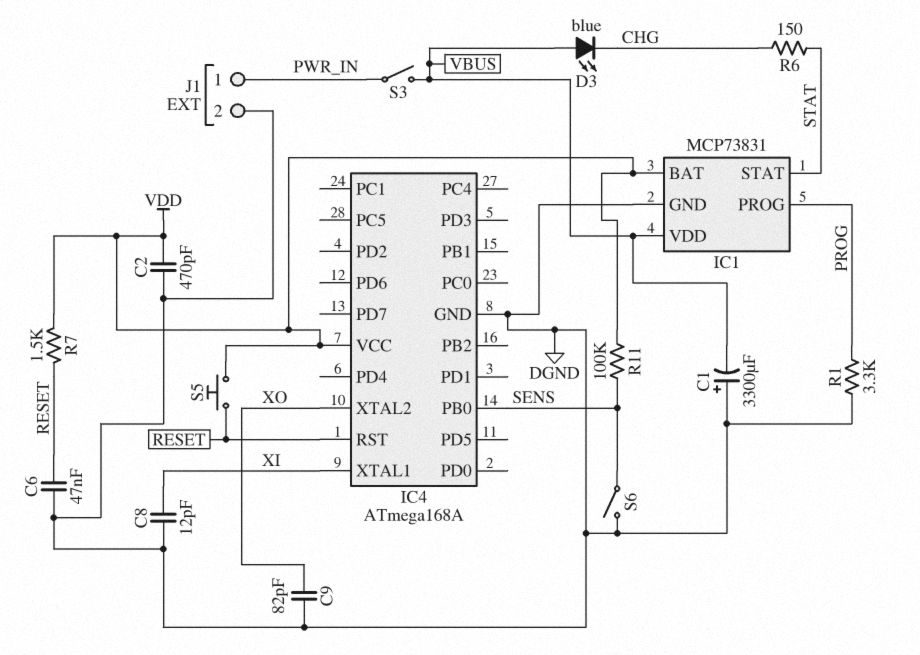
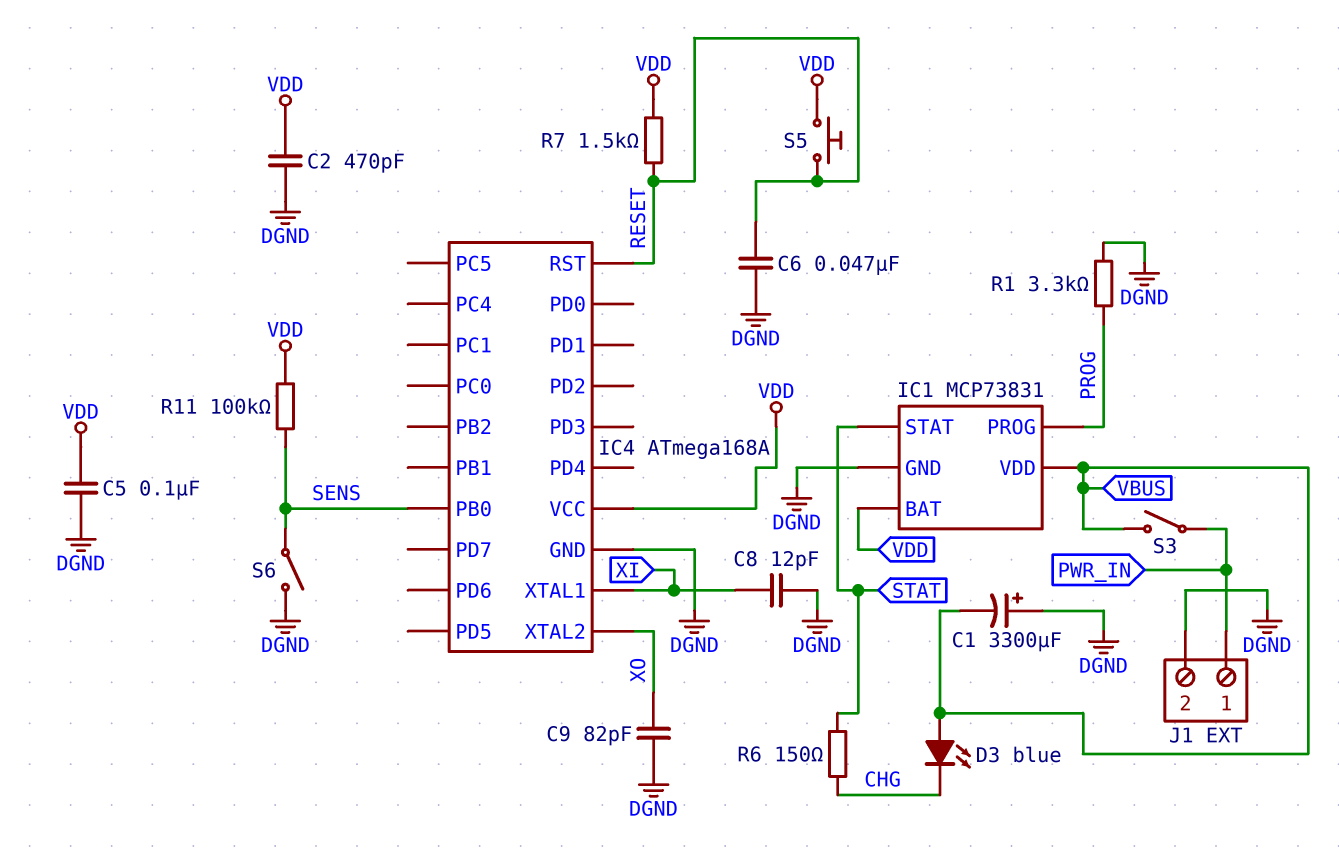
C5: none -> 100nF (DGND, VDD)

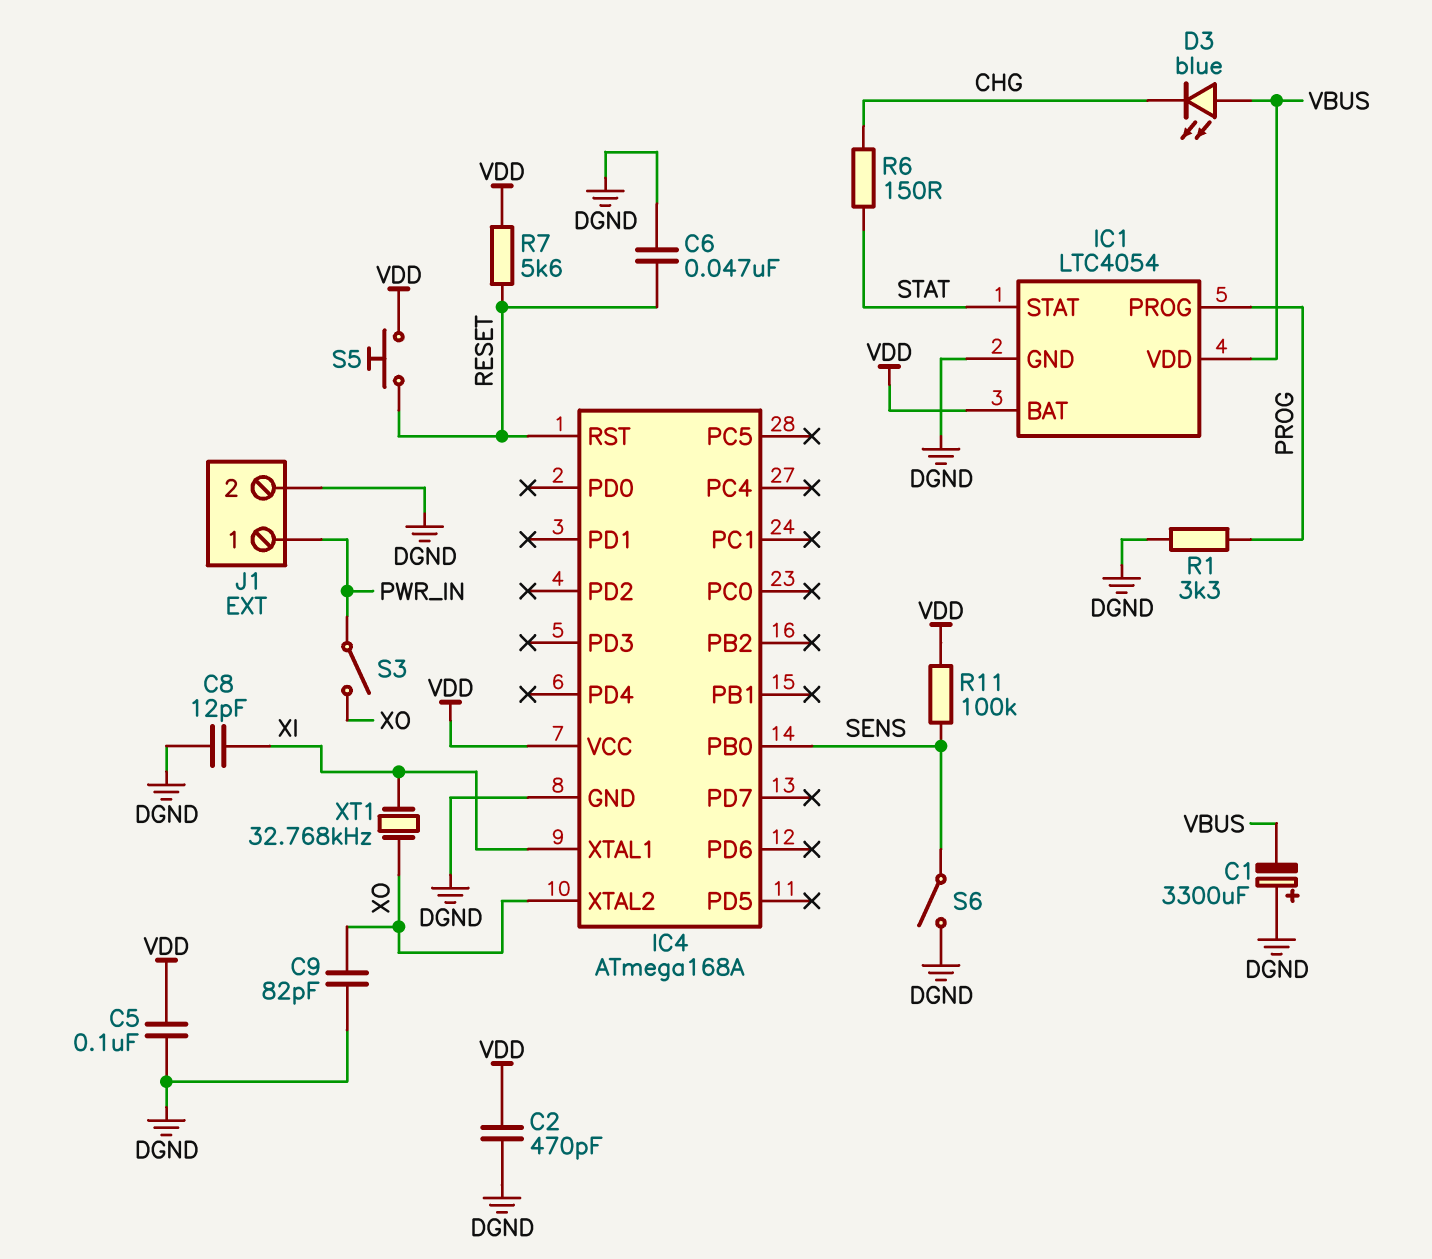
IC1: MCP73831 -> LTC4054
R7: 1.5k (RESET, VDD) -> 5.6k (RESET, VDD)
S3: switch (PWR_IN, VBUS) -> switch (PWR_IN, XO)
XT1: none -> 32.768kHz (XI, XO)

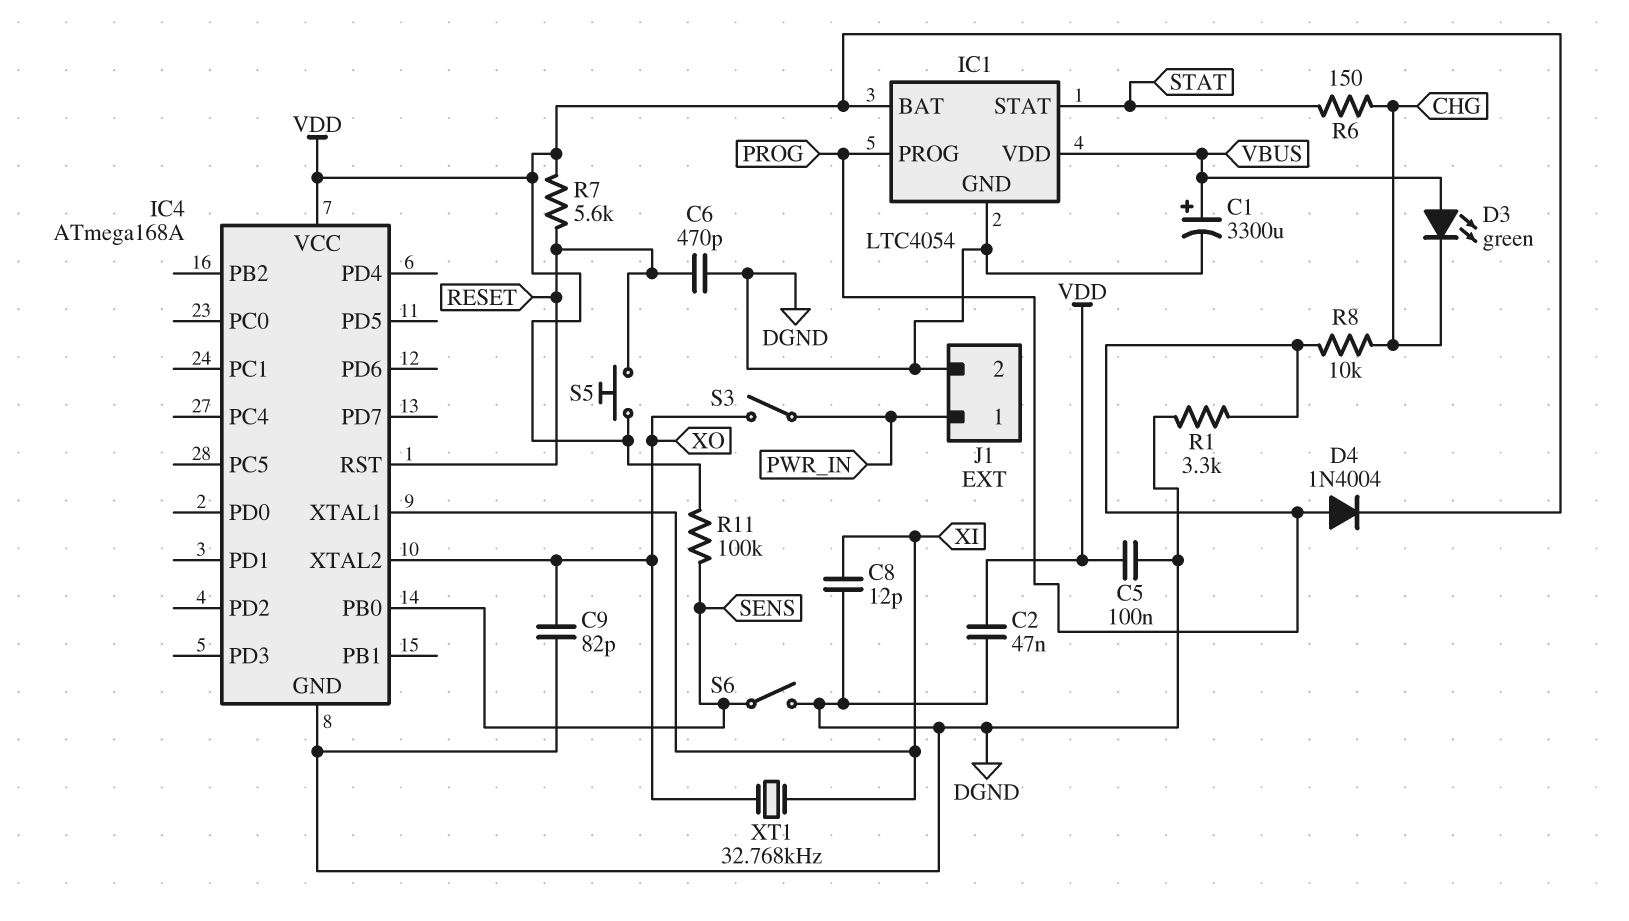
C1: 3300uF (plus DGND, minus VBUS) -> 3300uF (plus VBUS, minus DGND)
C2: 470pF (DGND, VDD) -> 47nF (DGND, VDD)
C6: 47nF (DGND, RESET) -> 470pF (DGND, RESET)
D3: LED blue (A VBUS, K CHG) -> LED green (A VBUS, K CHG)
D4: none -> diode 1N4004 (A PROG, K VDD)
R8: none -> 10k (CHG, PROG)

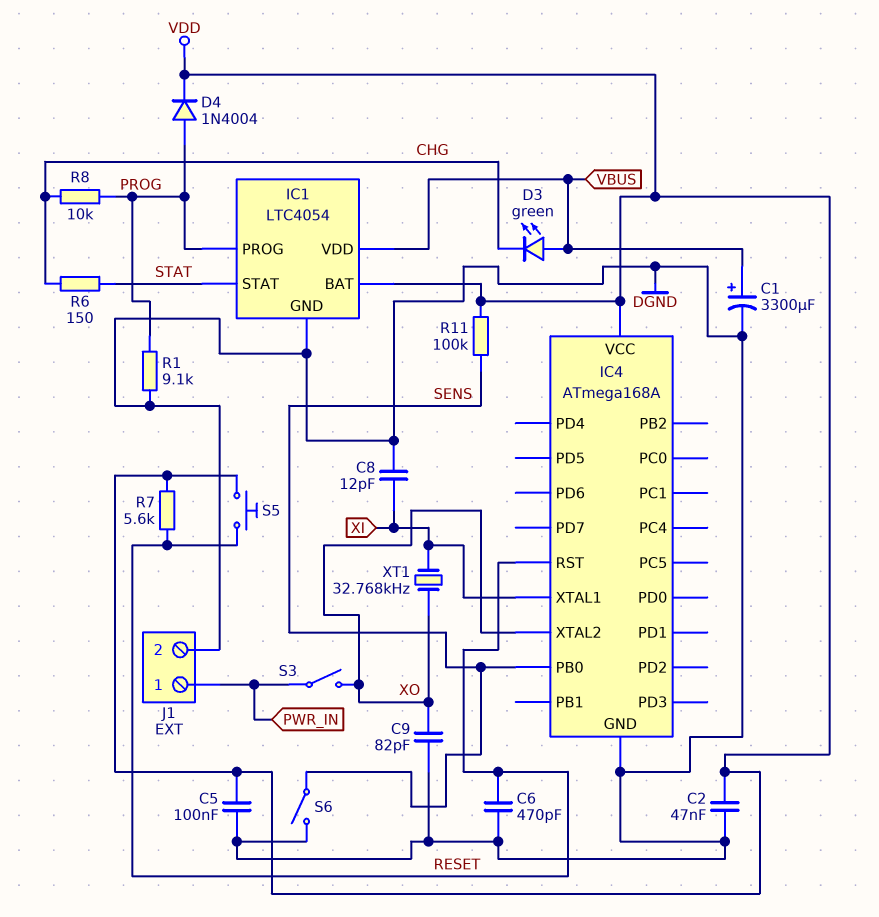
R1: 3.3k (DGND, PROG) -> 9.1k (DGND, PROG)

